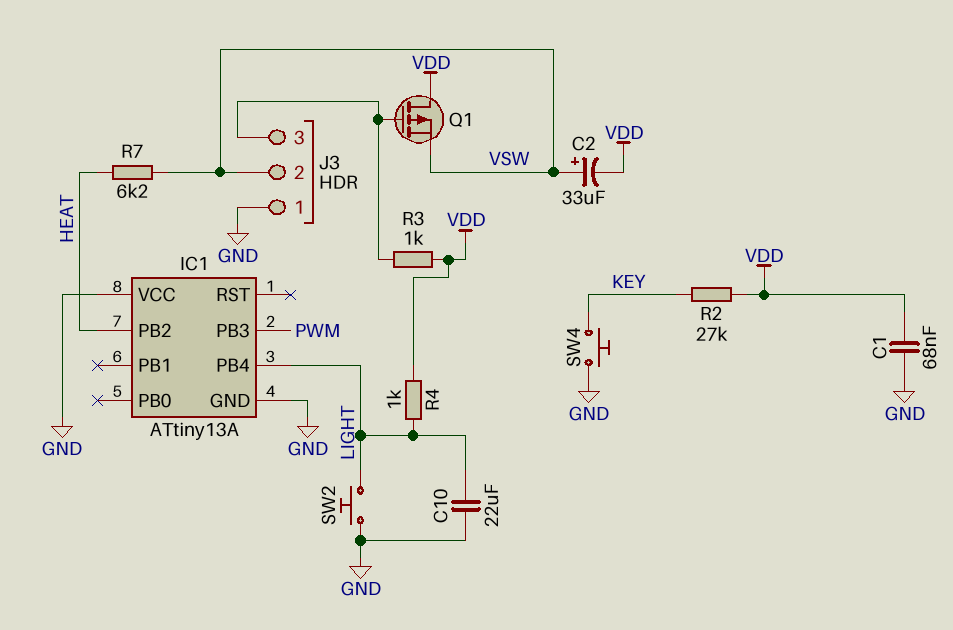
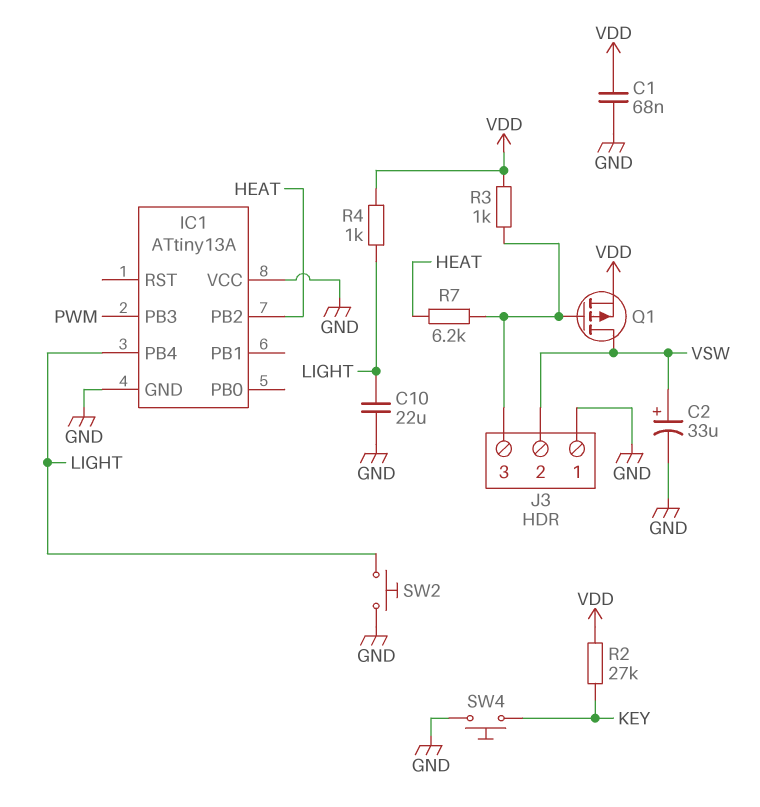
C2: 33uF (plus VSW, minus VDD) -> 33uF (plus VSW, minus GND)
Q1: PMOS (G J3/3, D VDD, S VSW) -> PMOS (G J3/3, D VSW, S VDD)
R7: 6.2k (HEAT, VSW) -> 6.2k (HEAT, J3/3)

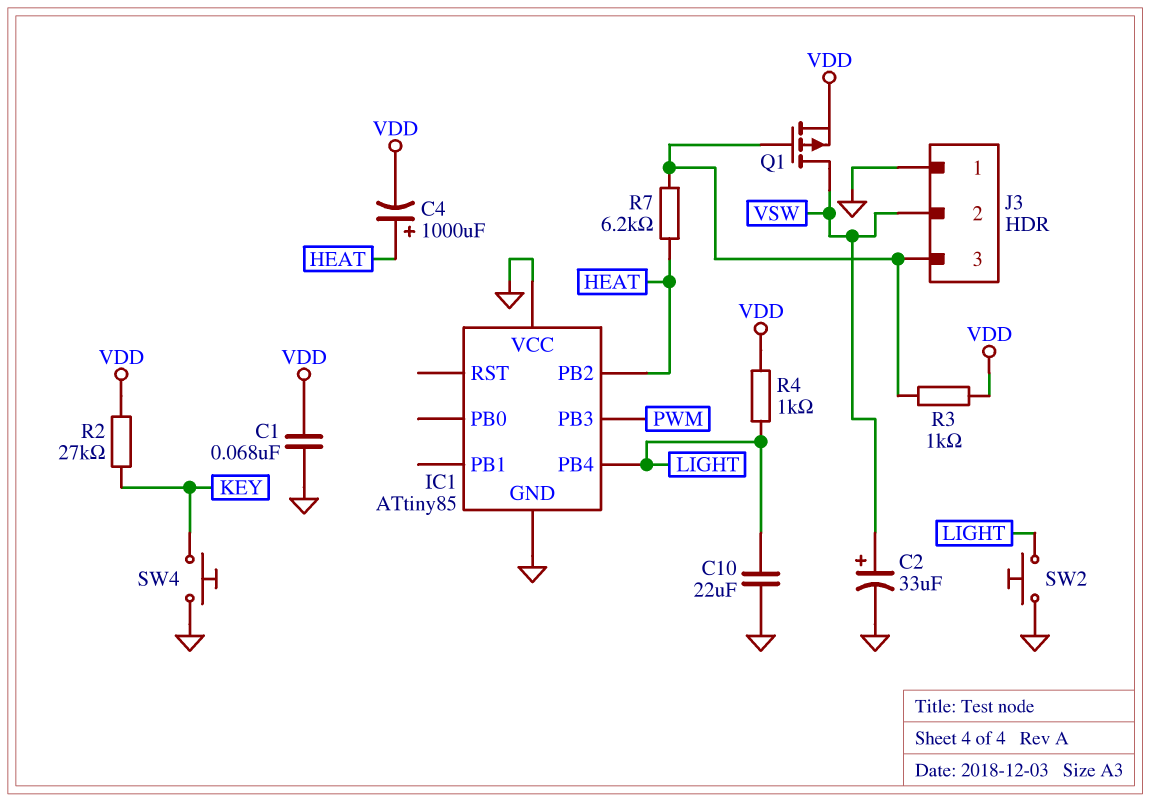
C4: none -> 1000uF (plus HEAT, minus VDD)
IC1: ATtiny13A -> ATtiny85

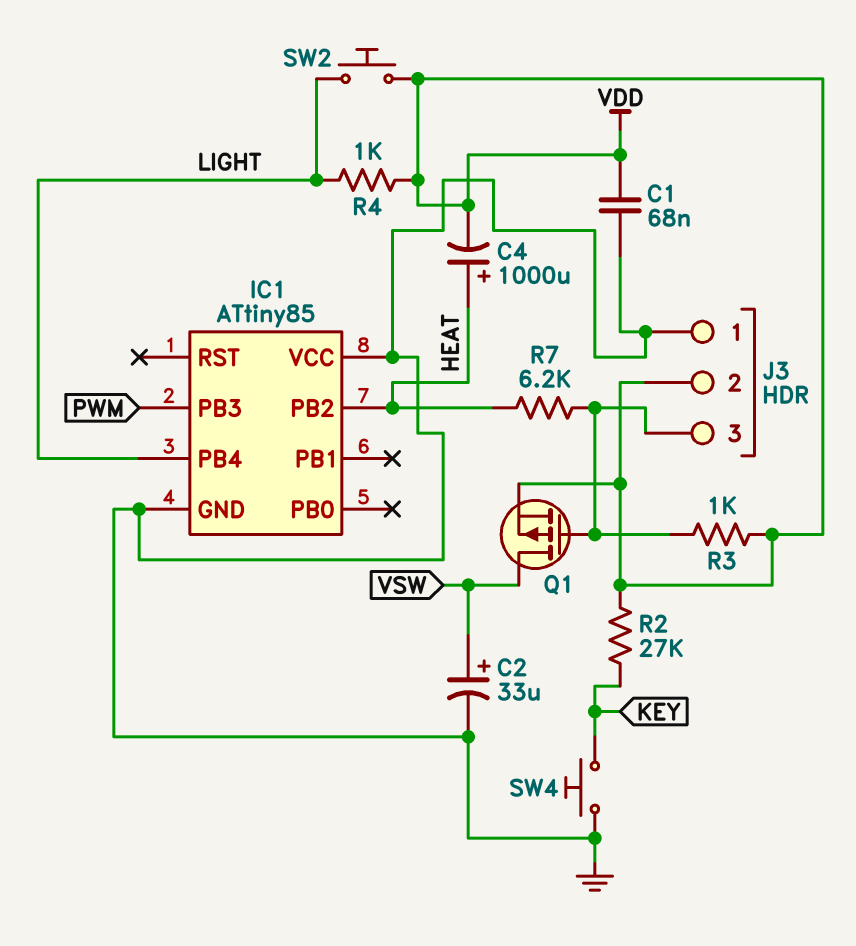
C10: 22uF (GND, LIGHT) -> none
J3 pin 2: VSW -> VDD
SW2: button (GND, LIGHT) -> button (LIGHT, VDD)

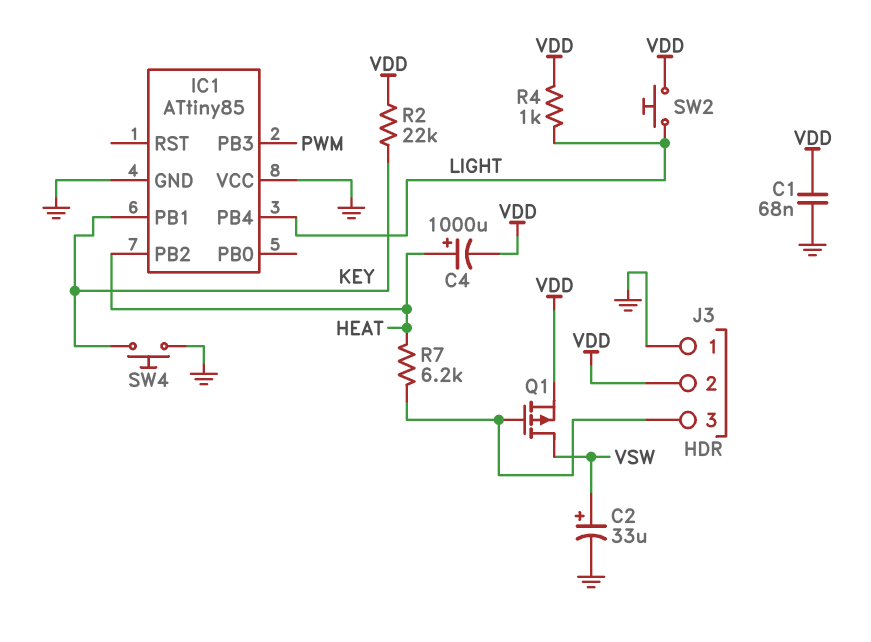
IC1 pin PB1: none -> KEY
R2: 27k (KEY, VDD) -> 22k (KEY, VDD)
R3: 1k (J3/3, VDD) -> none

